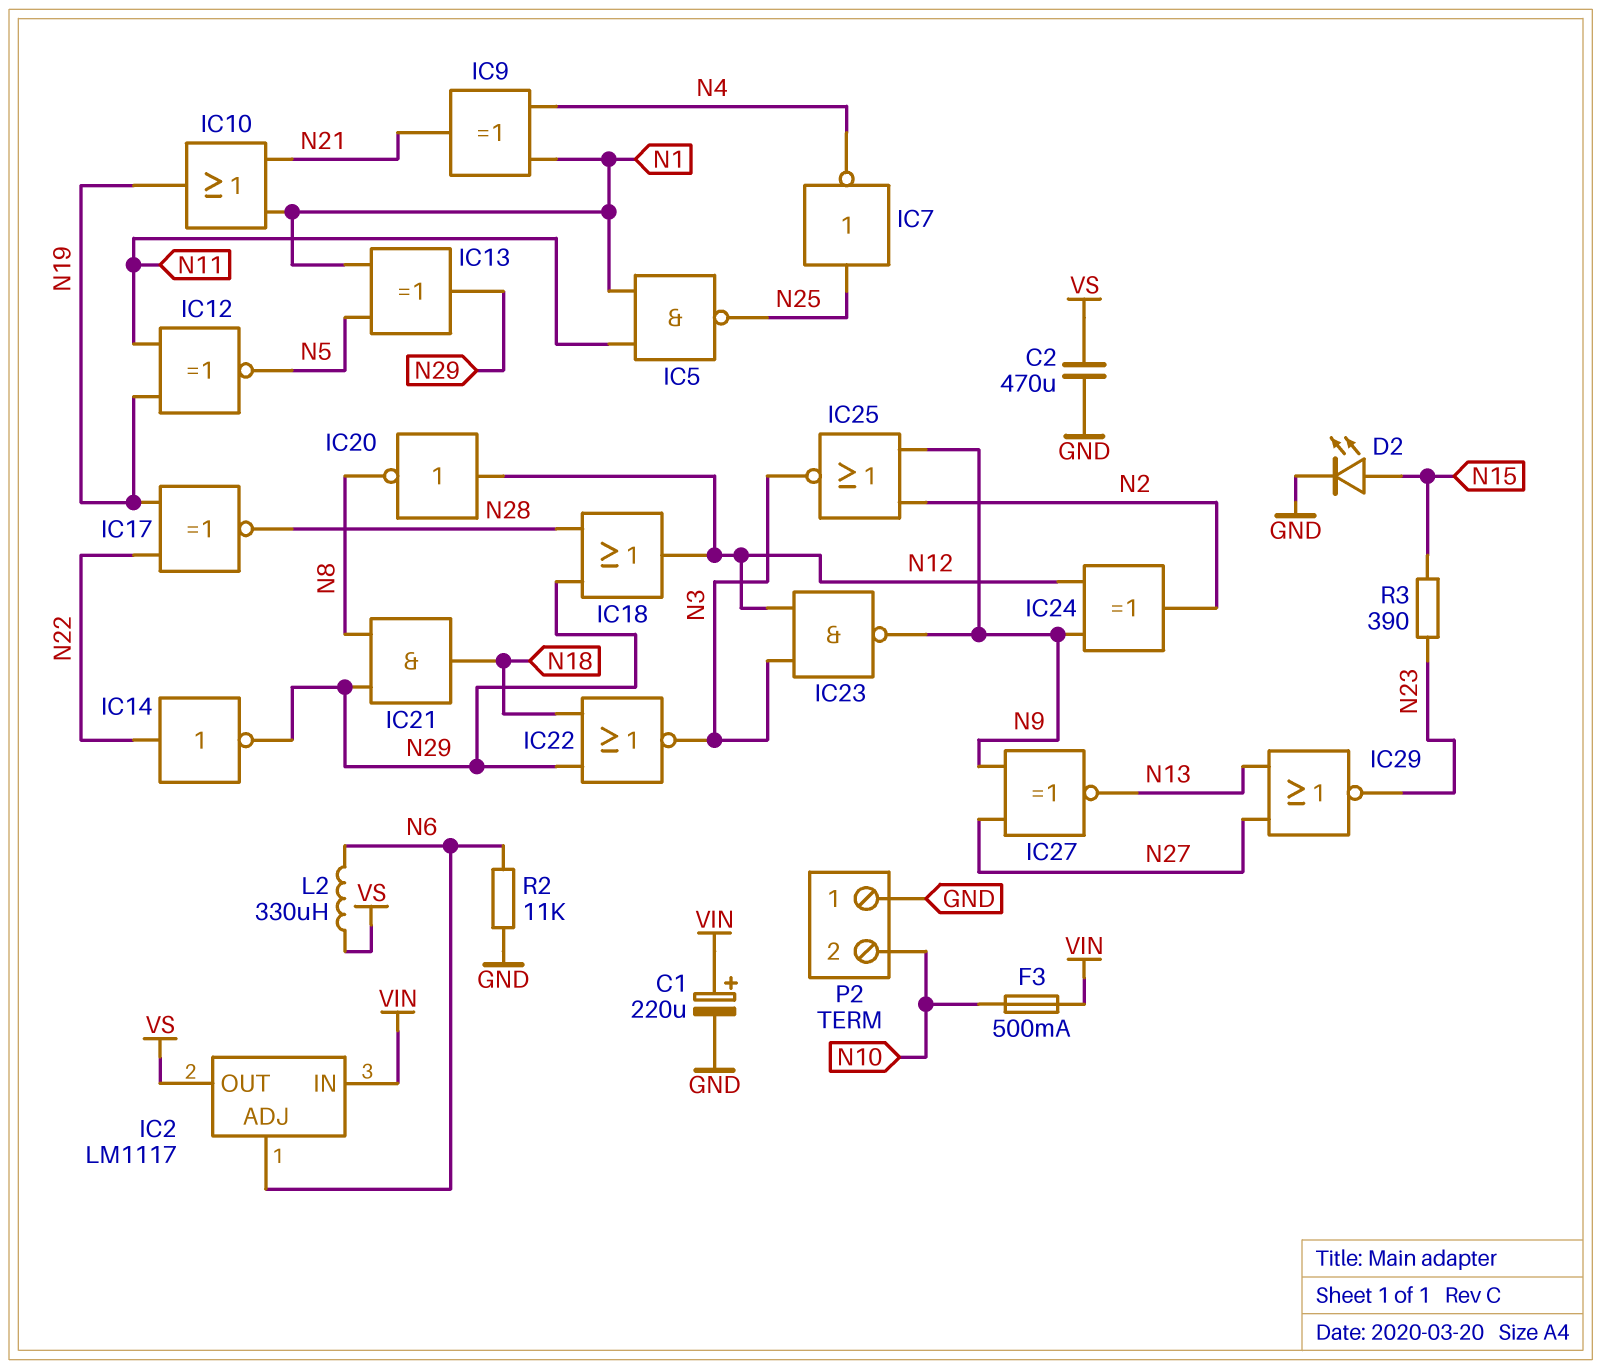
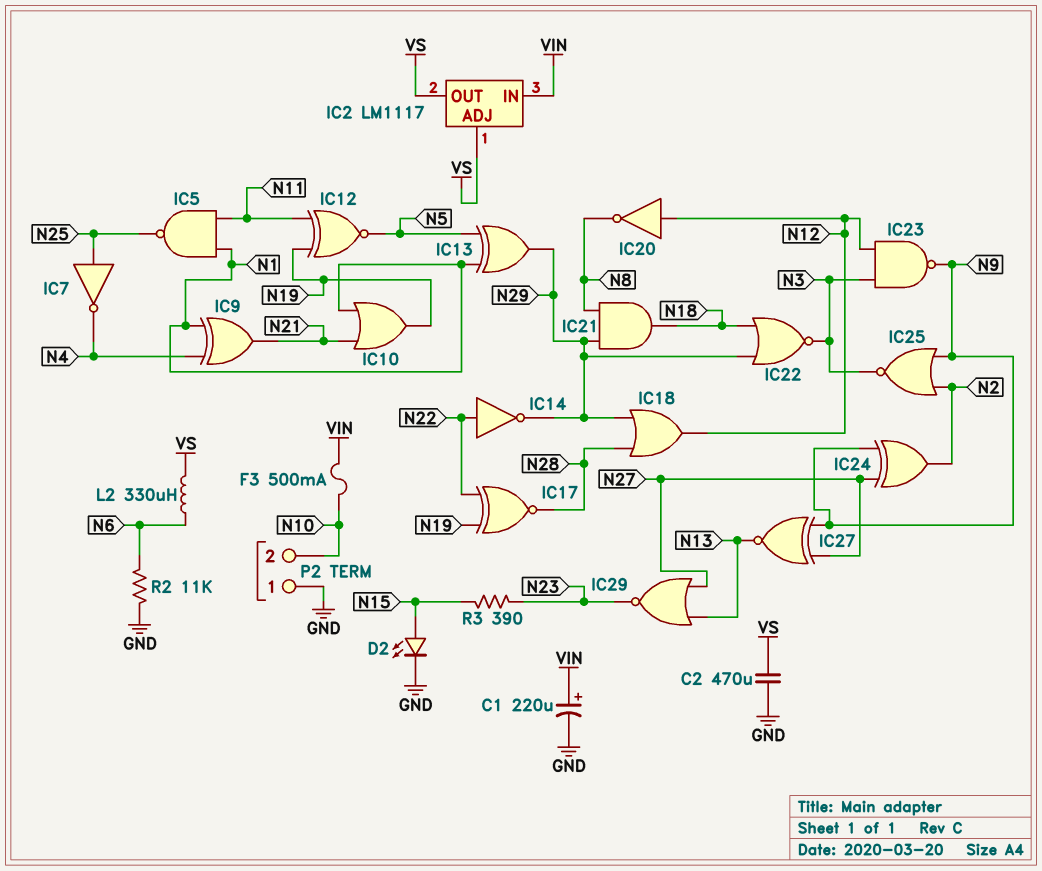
IC2 pin ADJ: N6 -> VS
IC24: XOR (in N9, in N12, out N2) -> XOR (in N9, in N27, out N2)

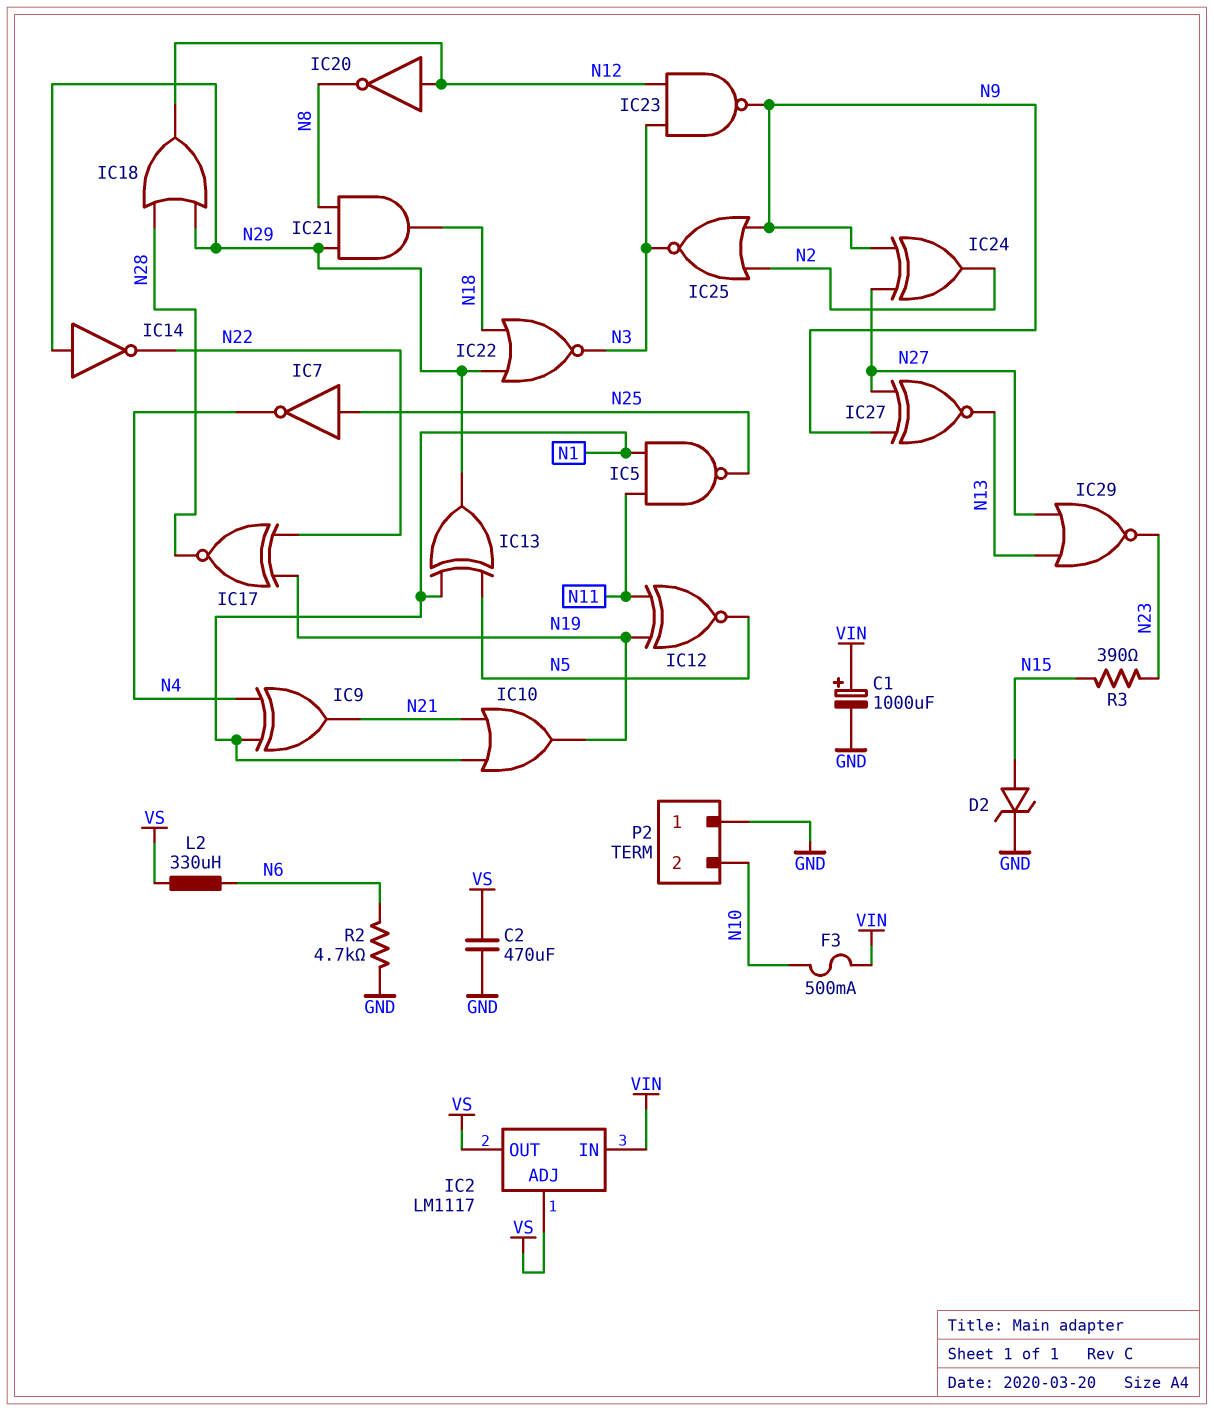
C1: 220uF (plus VIN, minus GND) -> 1000uF (plus VIN, minus GND)
D2: LED (A N15, K GND) -> zener (A N15, K GND)
IC14: NOT (in N22, out N29) -> NOT (in N29, out N22)
R2: 11k (GND, N6) -> 4.7k (GND, N6)

